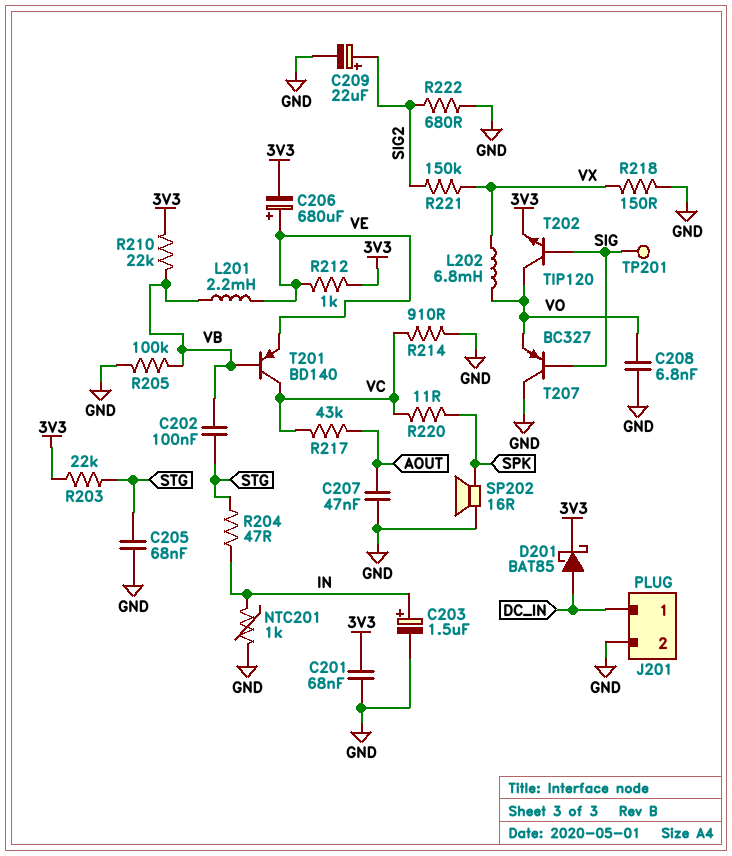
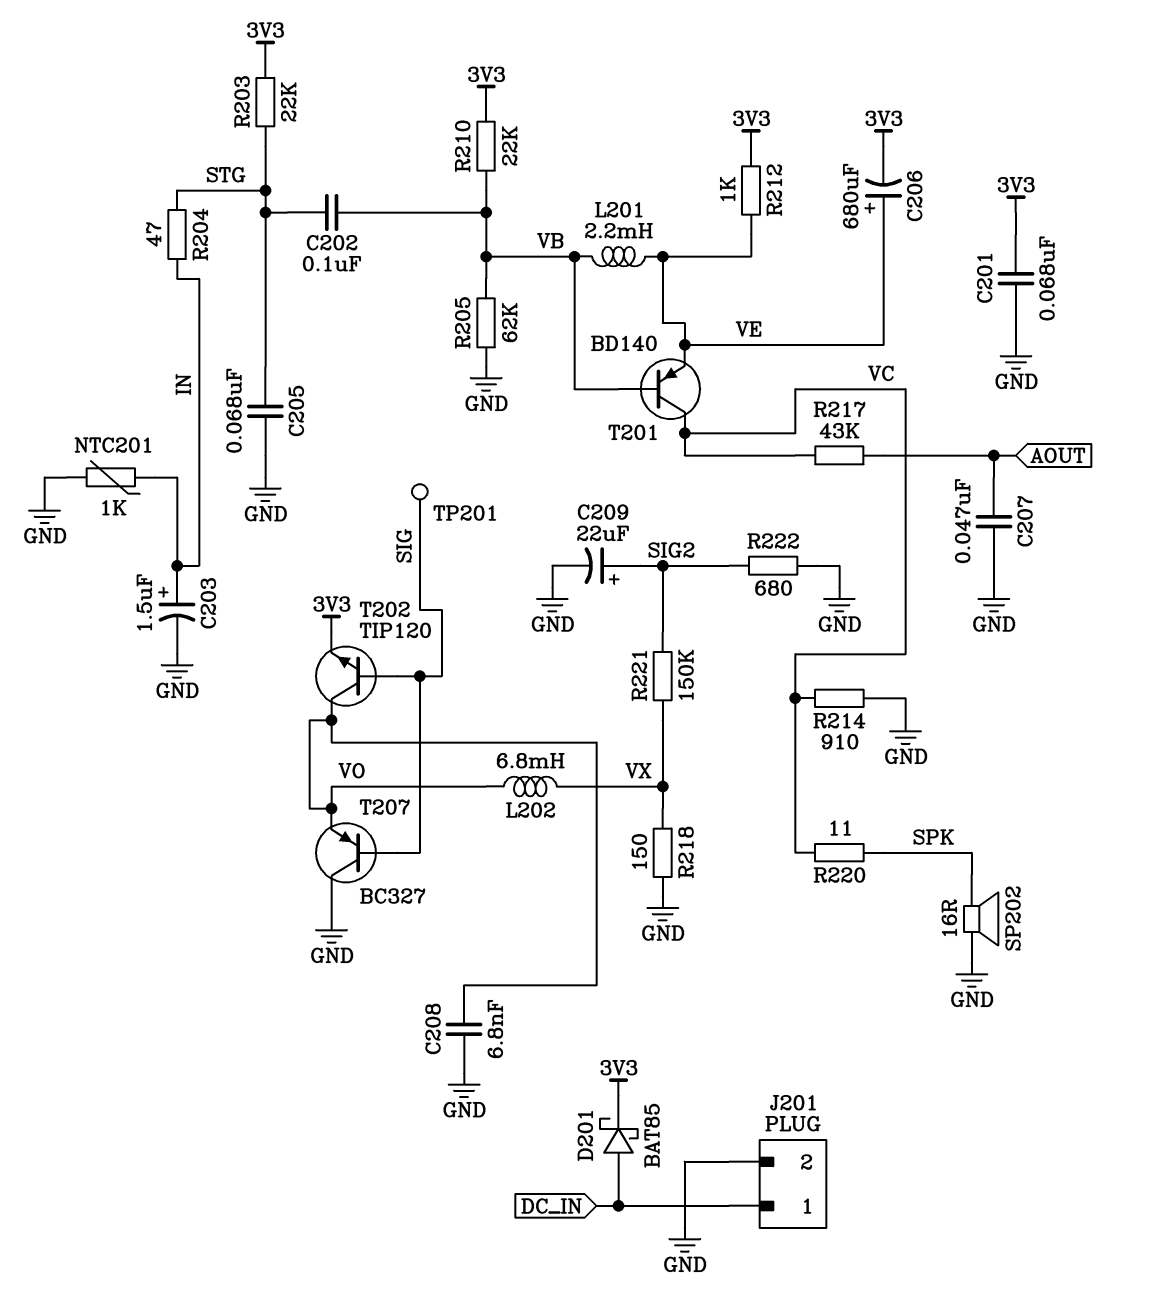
R205: 100k (GND, VB) -> 62k (GND, VB)

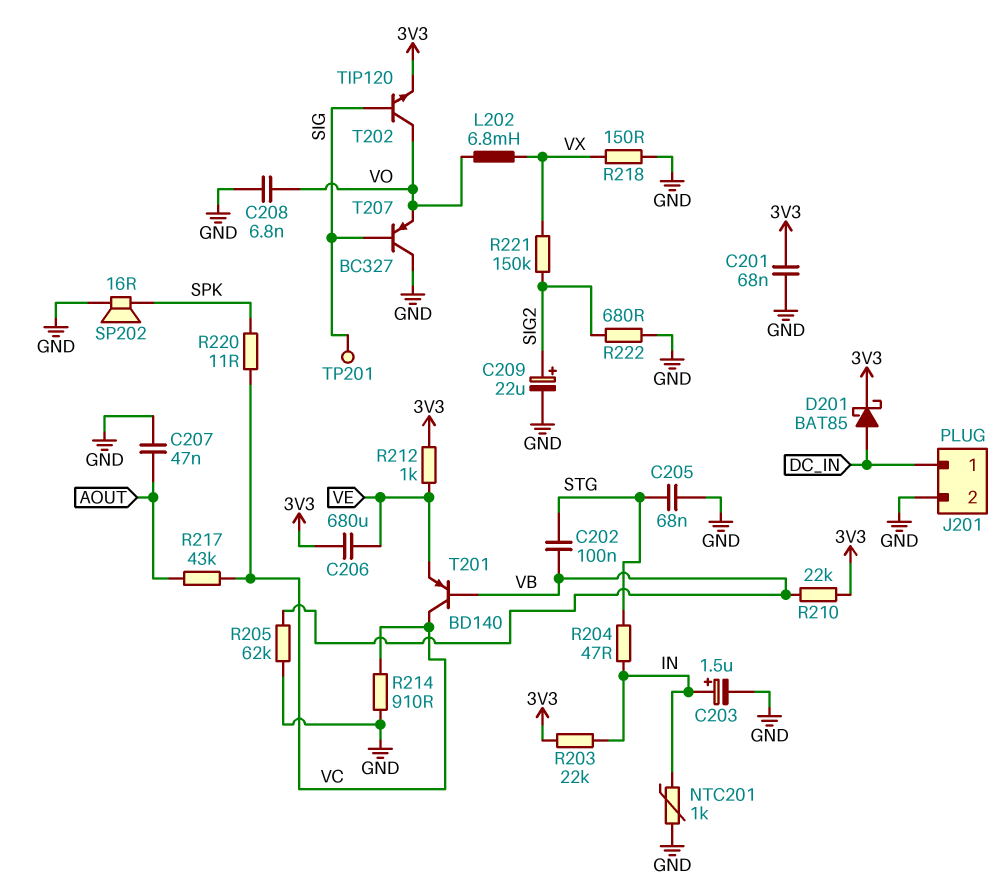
C206: 680uF (plus VE, minus 3V3) -> 680uF (3V3, VE)
L201: 2.2mH (VB, VE) -> none
R203: 22k (3V3, STG) -> 22k (3V3, IN)

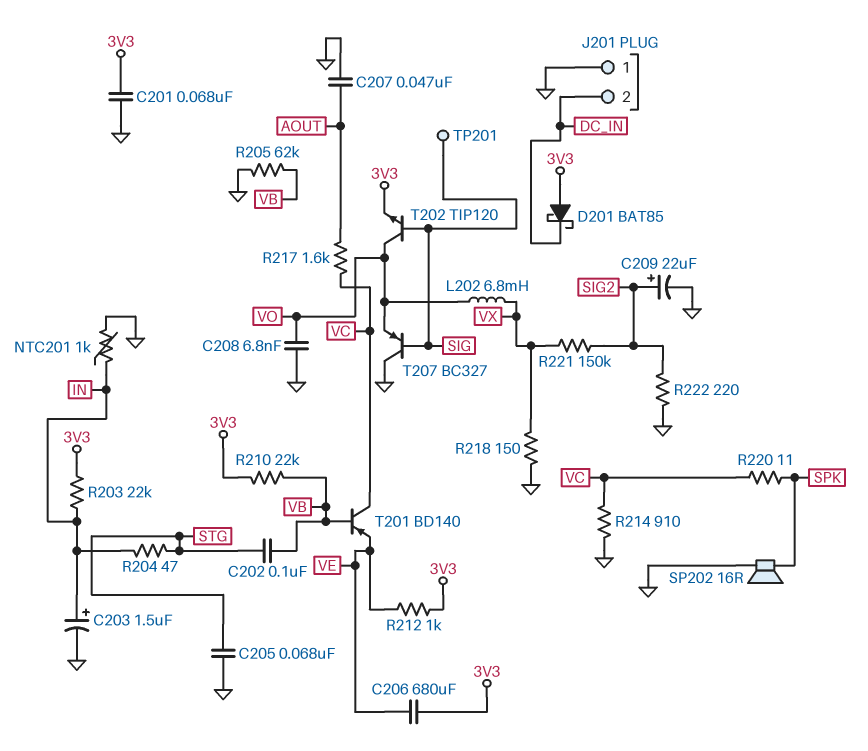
D201: schottky BAT85 (A DC_IN, K 3V3) -> schottky BAT85 (A 3V3, K DC_IN)
J201 pin 1: DC_IN -> GND
J201 pin 2: GND -> DC_IN
R217: 43k (AOUT, VC) -> 1.6k (AOUT, VC)
R222: 680 (GND, SIG2) -> 220 (GND, SIG2)

